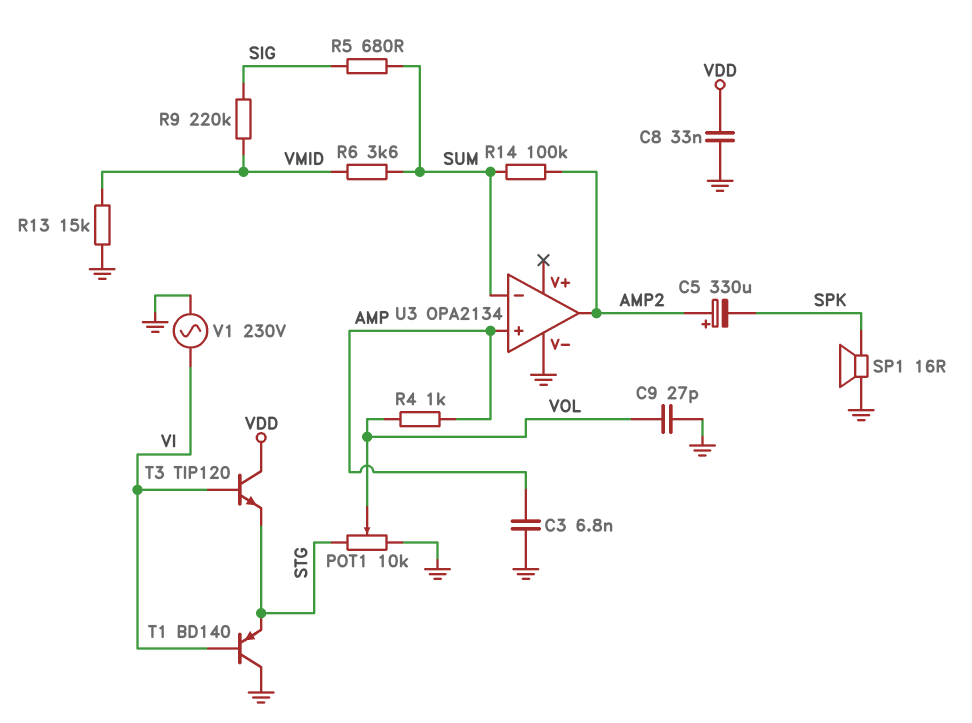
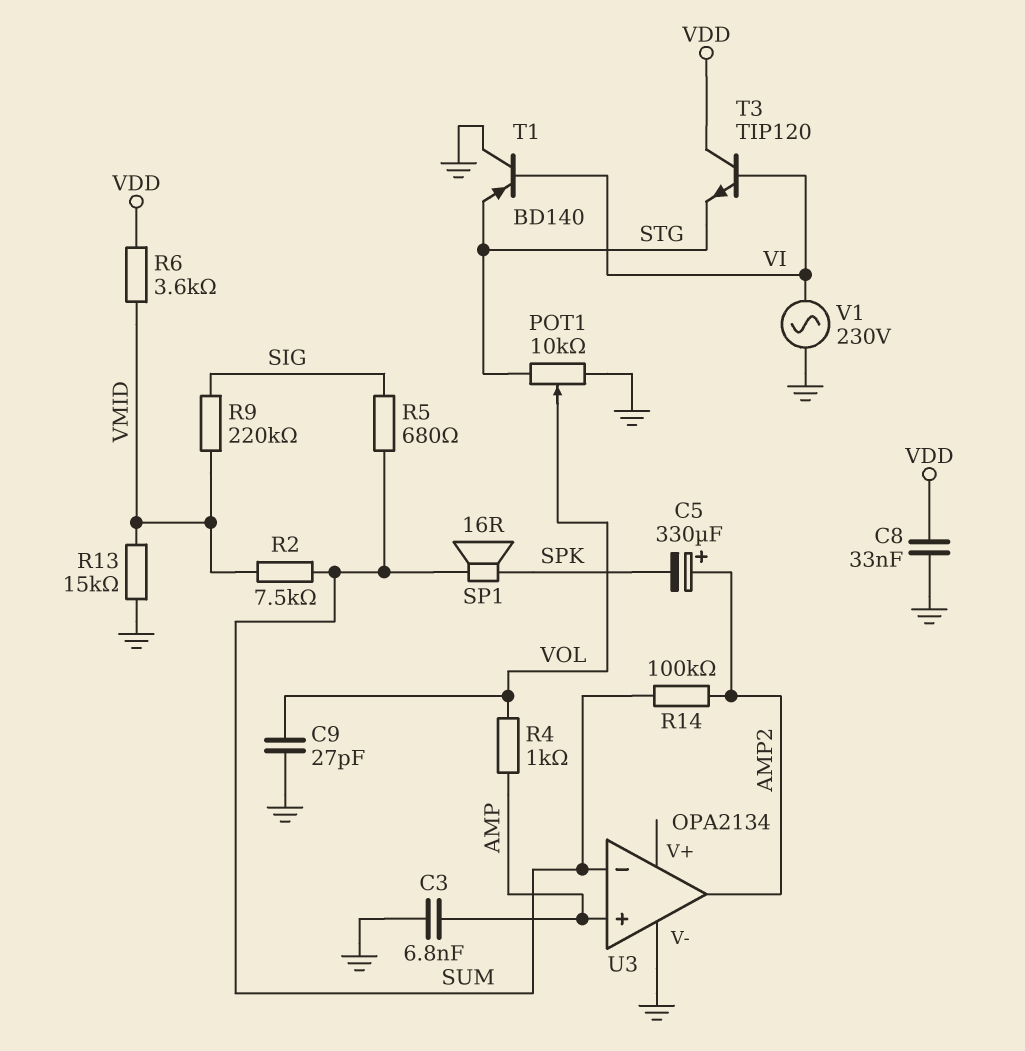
R2: none -> 7.5k (SUM, VMID)
R6: 3.6k (SUM, VMID) -> 3.6k (VDD, VMID)
SP1: speaker 16R (GND, SPK) -> speaker 16R (SPK, SUM)

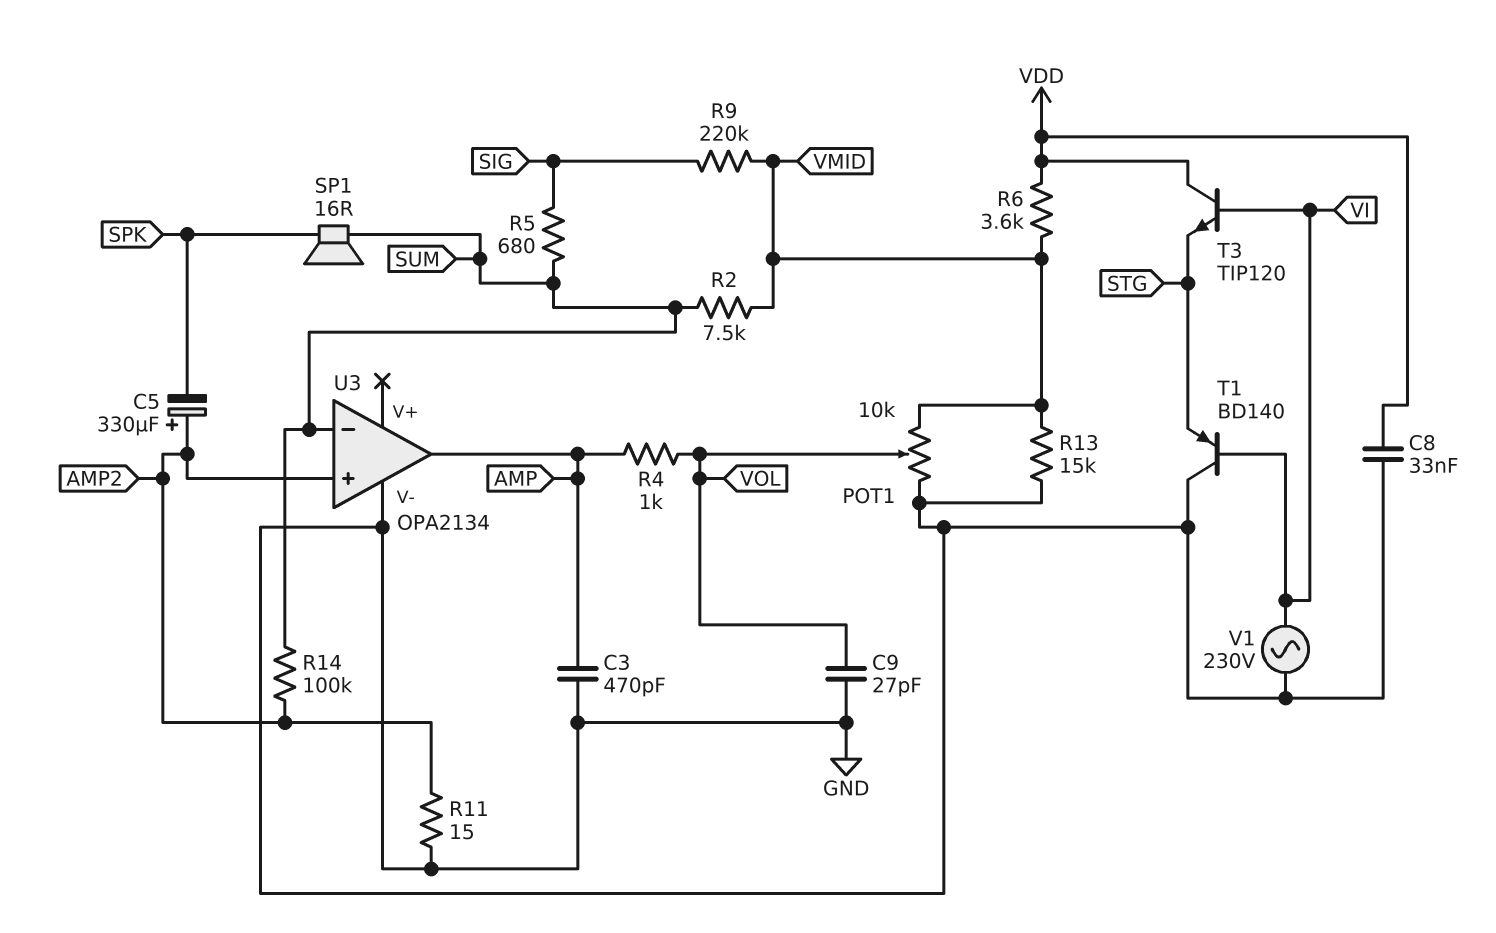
C3: 6.8nF (AMP, GND) -> 470pF (AMP, GND)
POT1: 10k (GND, STG, wiper VOL) -> 10k (GND, VMID, wiper VOL)
R11: none -> 15 (AMP2, GND)
U3 pin in+: AMP -> AMP2
U3 pin out: AMP2 -> AMP

